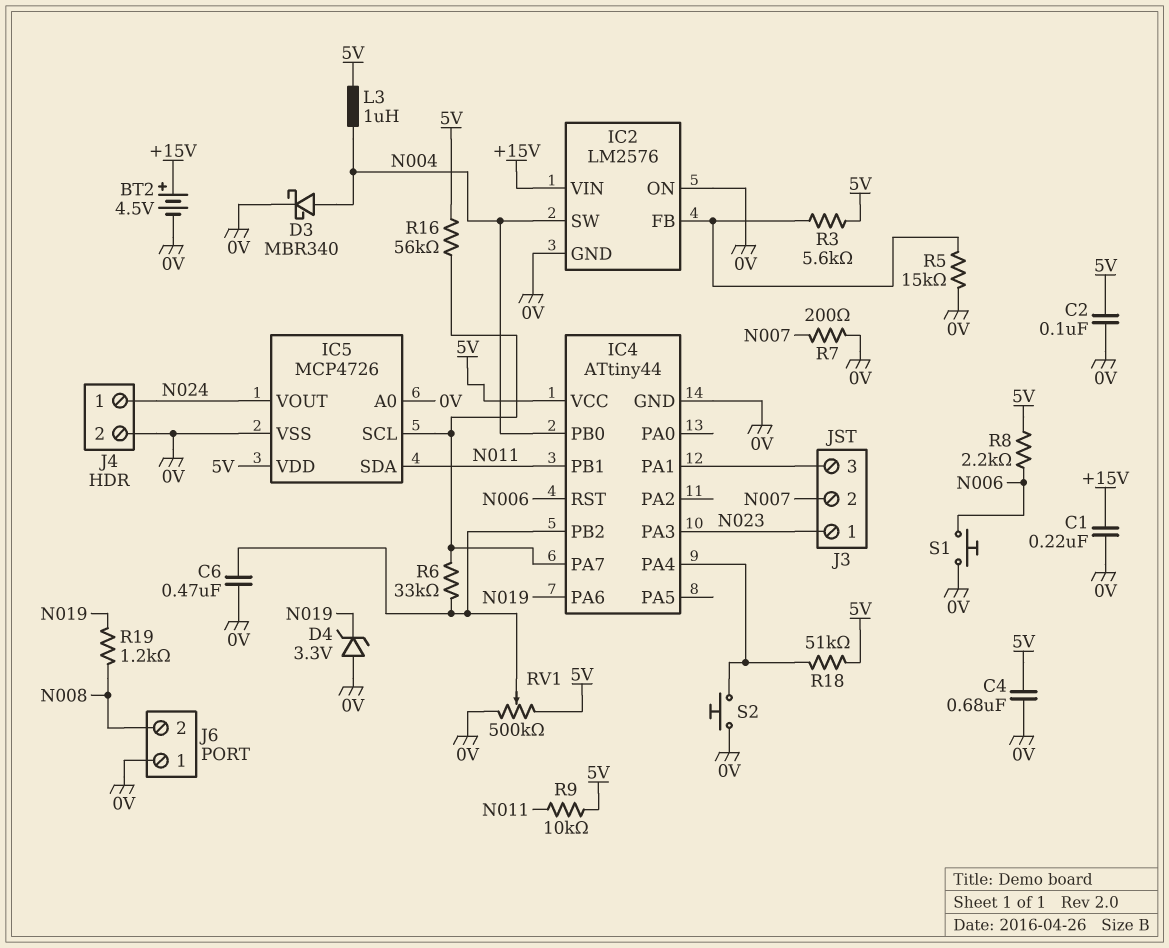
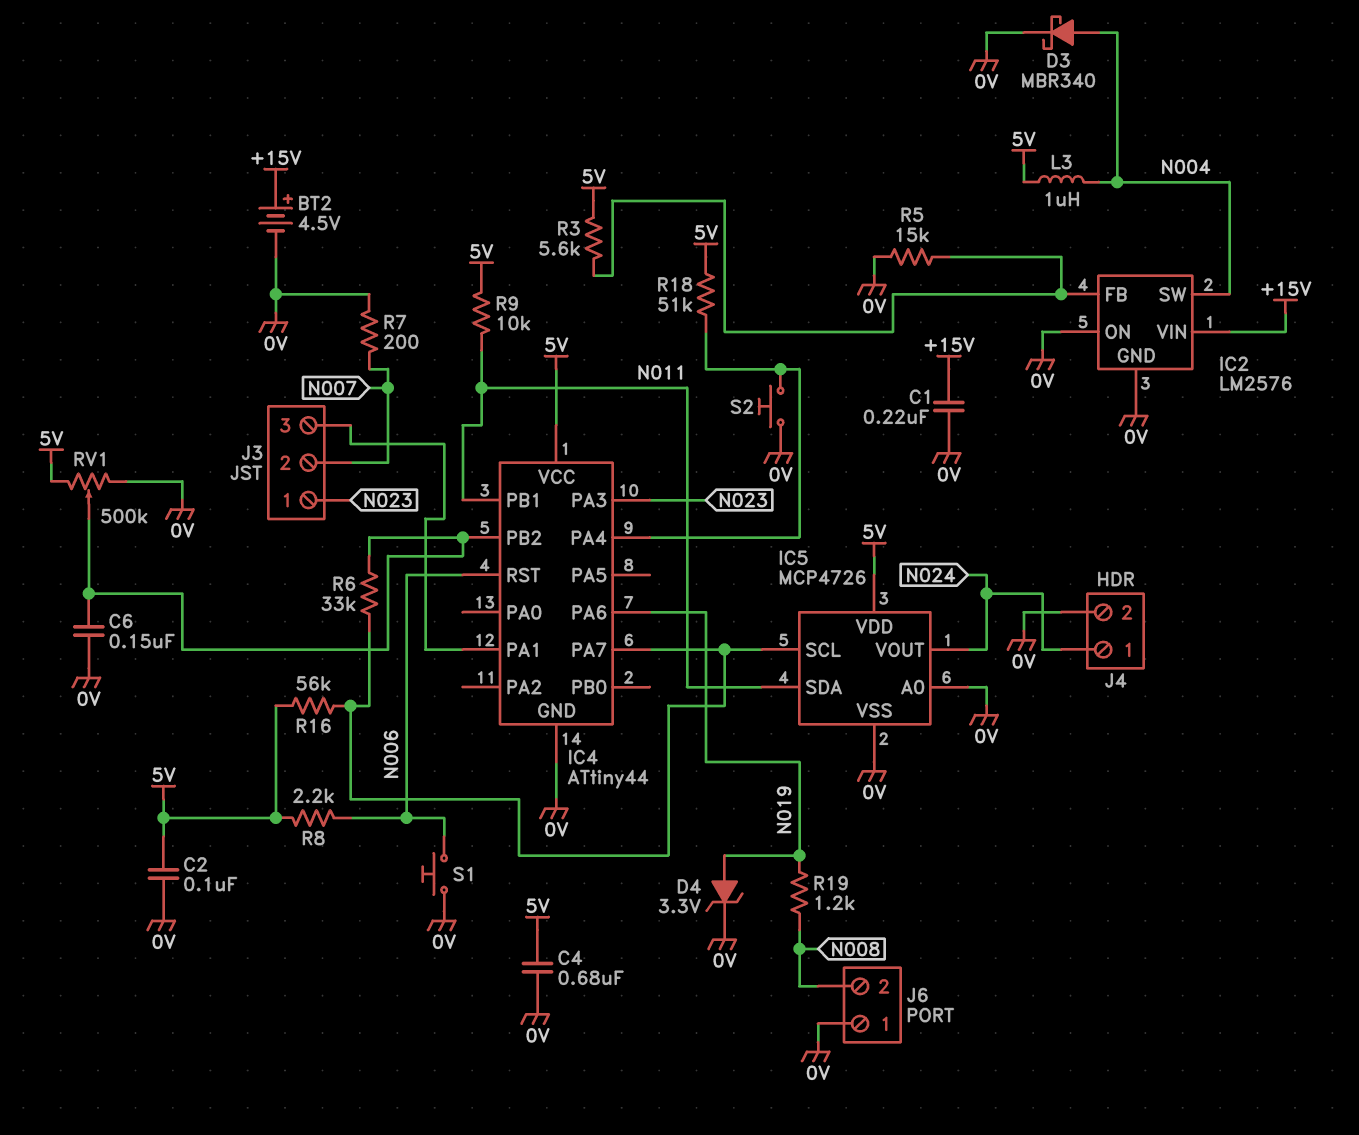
C6: 470nF (0V, IC4/PB2) -> 150nF (0V, IC4/PB2)
D4: zener 3.3V (A 0V, K N019) -> zener 3.3V (A N019, K 0V)
IC4 pin PB0: N004 -> none

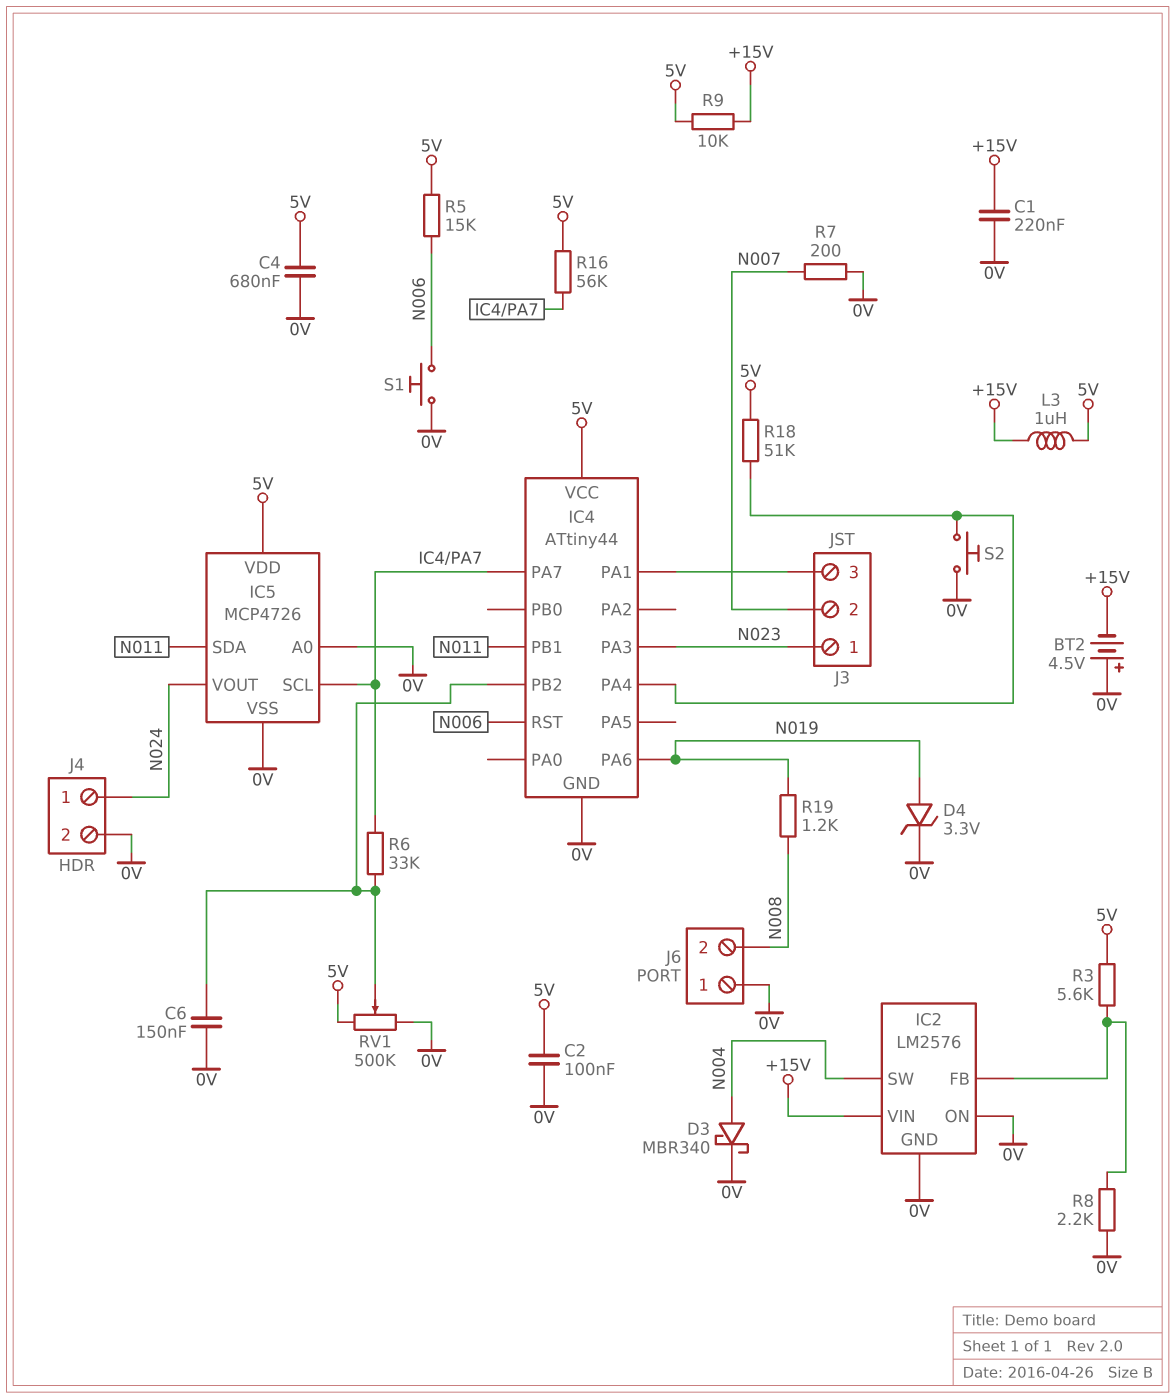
BT2: 4.5V (plus +15V, minus 0V) -> 4.5V (plus 0V, minus +15V)
L3: 1uH (5V, N004) -> 1uH (+15V, 5V)
R5: 15k (0V, IC2/FB) -> 15k (5V, N006)
R8: 2.2k (5V, N006) -> 2.2k (0V, IC2/FB)
R9: 10k (5V, N011) -> 10k (+15V, 5V)

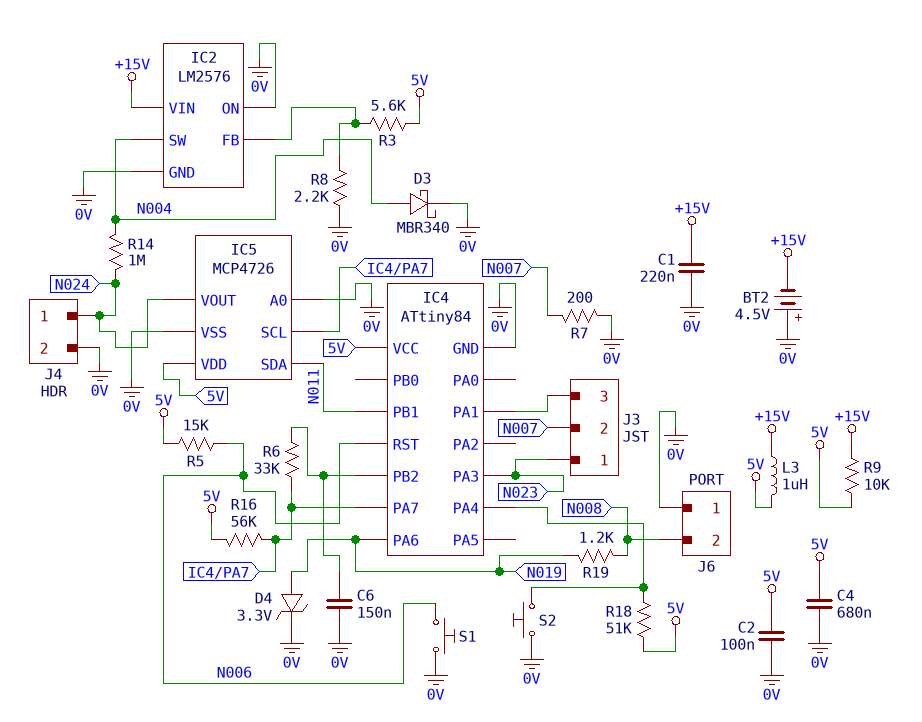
IC4: ATtiny44 -> ATtiny84
R14: none -> 1M (N004, N024)
RV1: 500k (0V, 5V, wiper IC4/PB2) -> none

